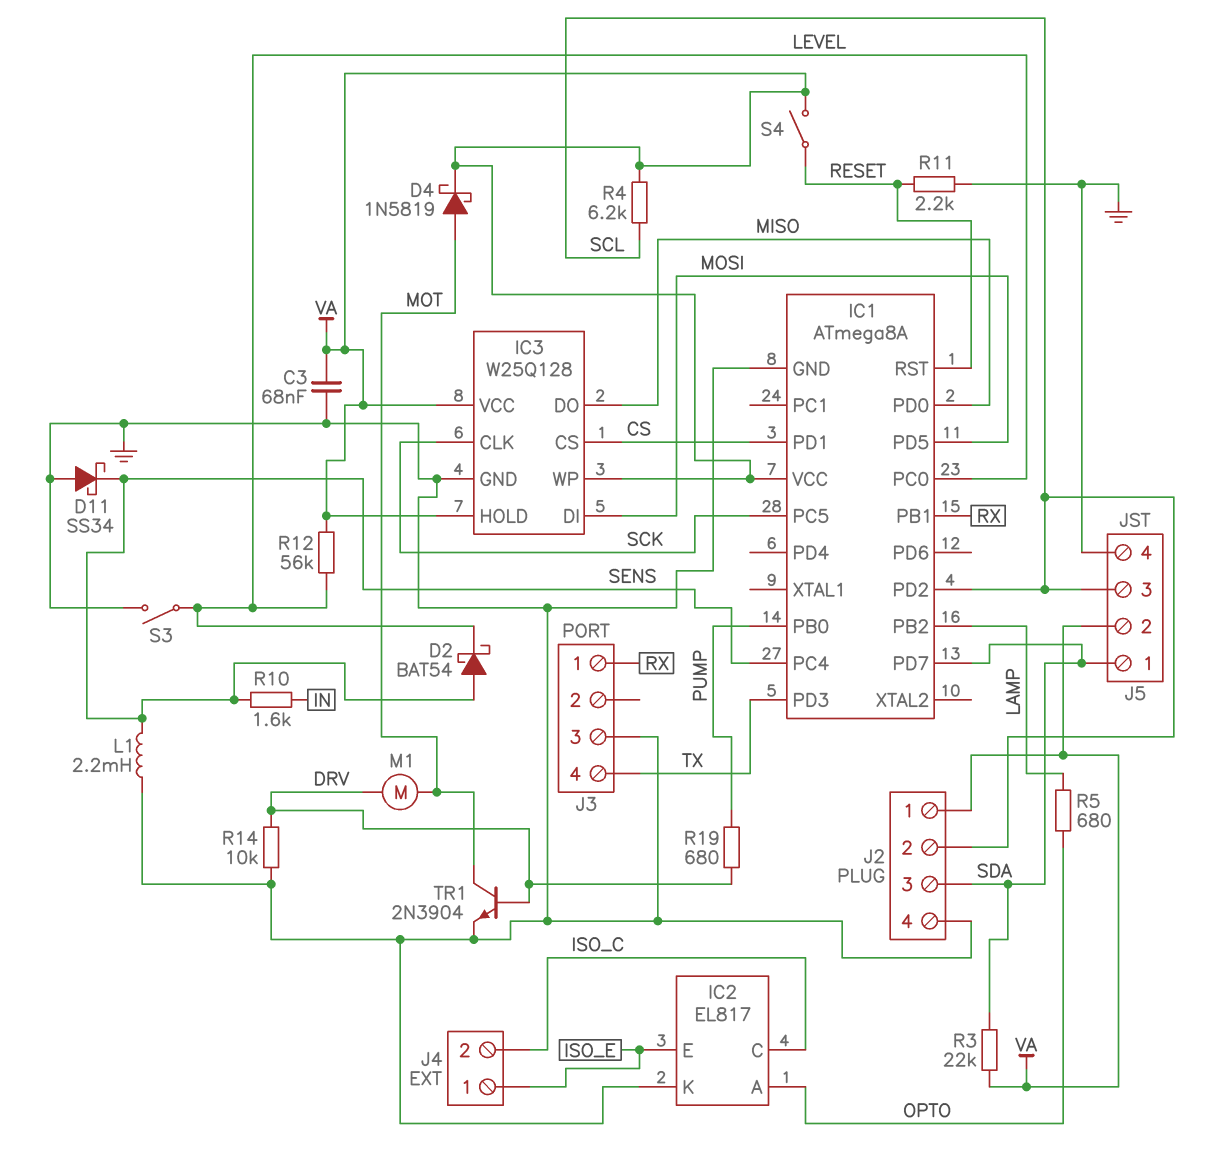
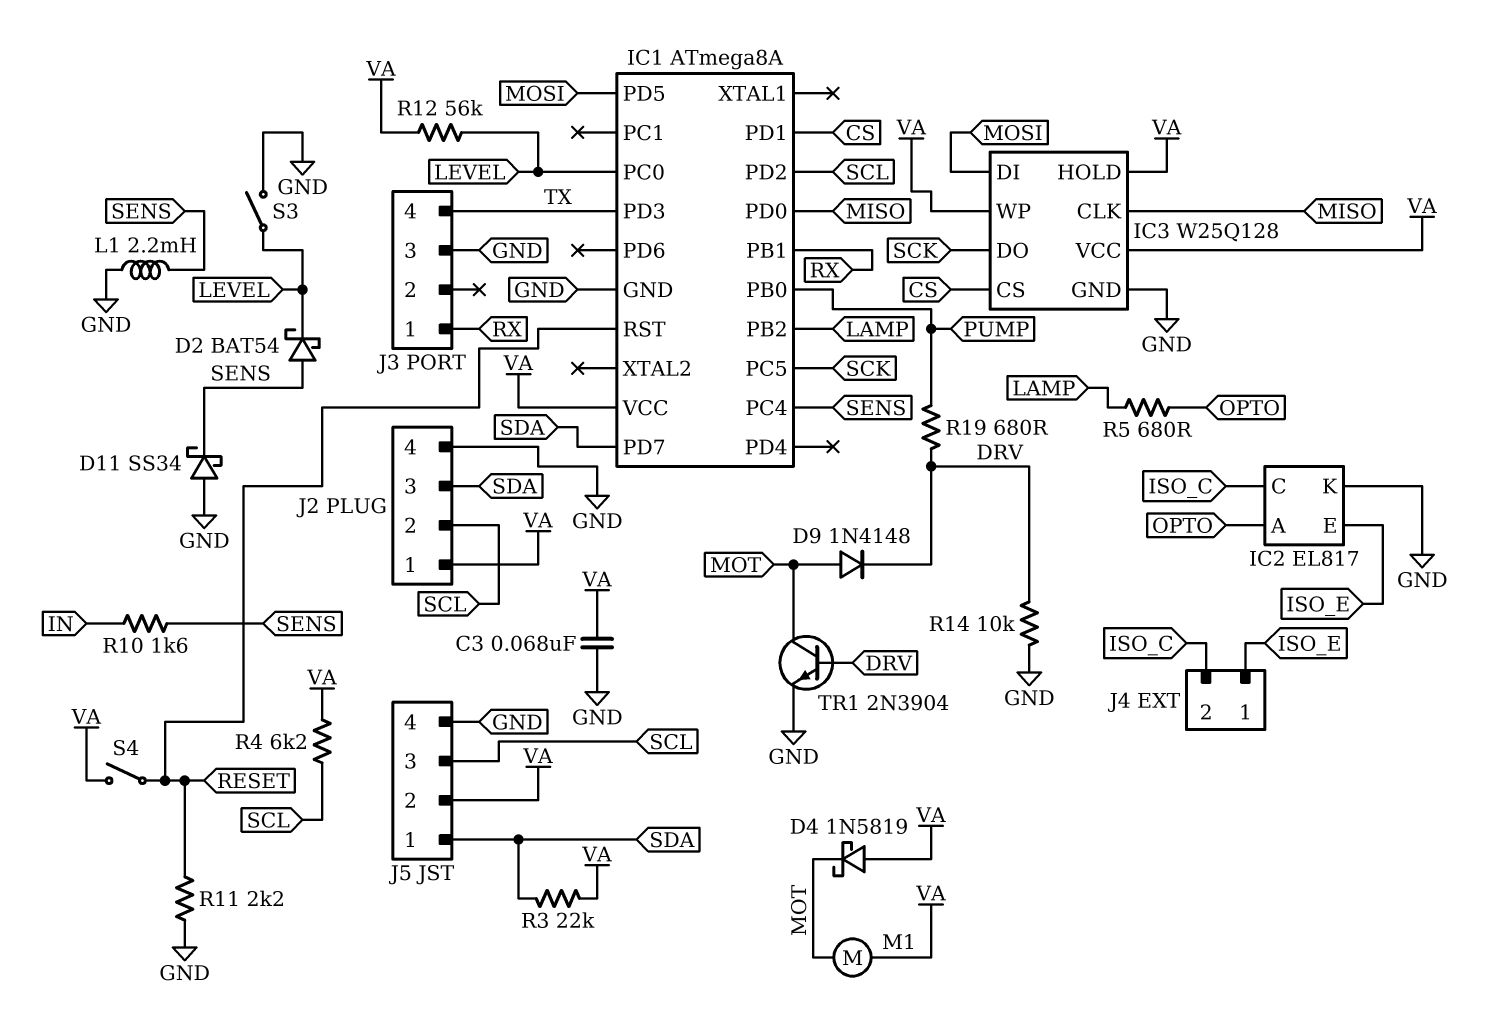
D4: schottky 1N5819 (A MOT, K VA) -> schottky 1N5819 (A VA, K MOT)
D9: none -> diode 1N4148 (A MOT, K DRV)
IC3 pin CLK: SCK -> MISO
IC3 pin DO: MISO -> SCK
M1: motor (DRV, MOT) -> motor (MOT, VA)

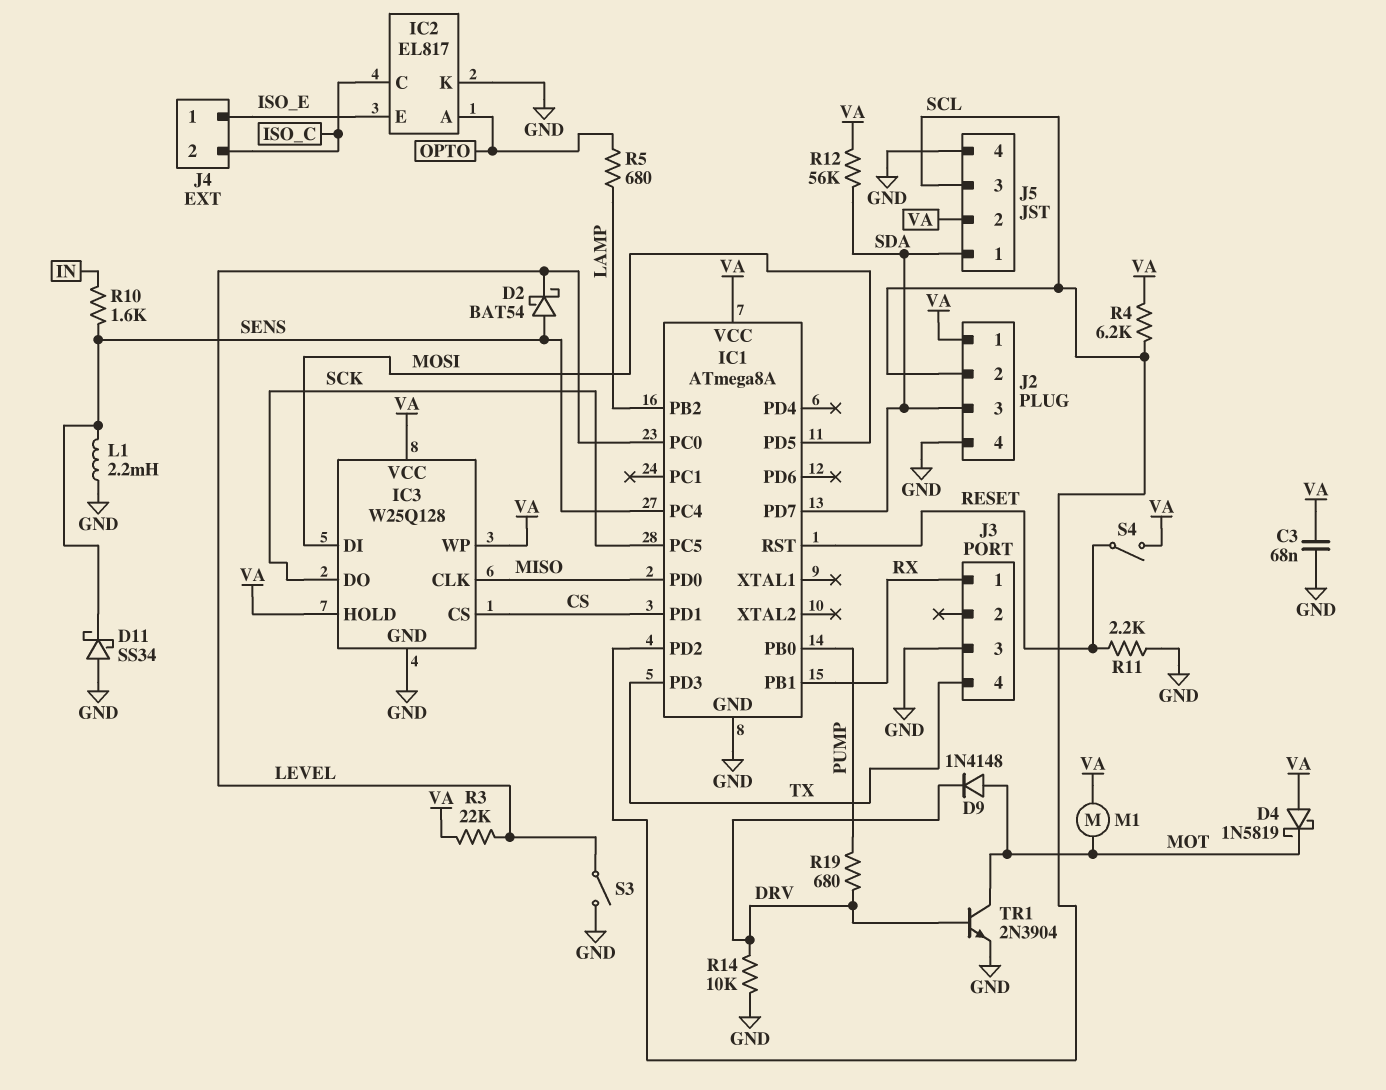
R3: 22k (SDA, VA) -> 22k (LEVEL, VA)
R12: 56k (LEVEL, VA) -> 56k (SDA, VA)

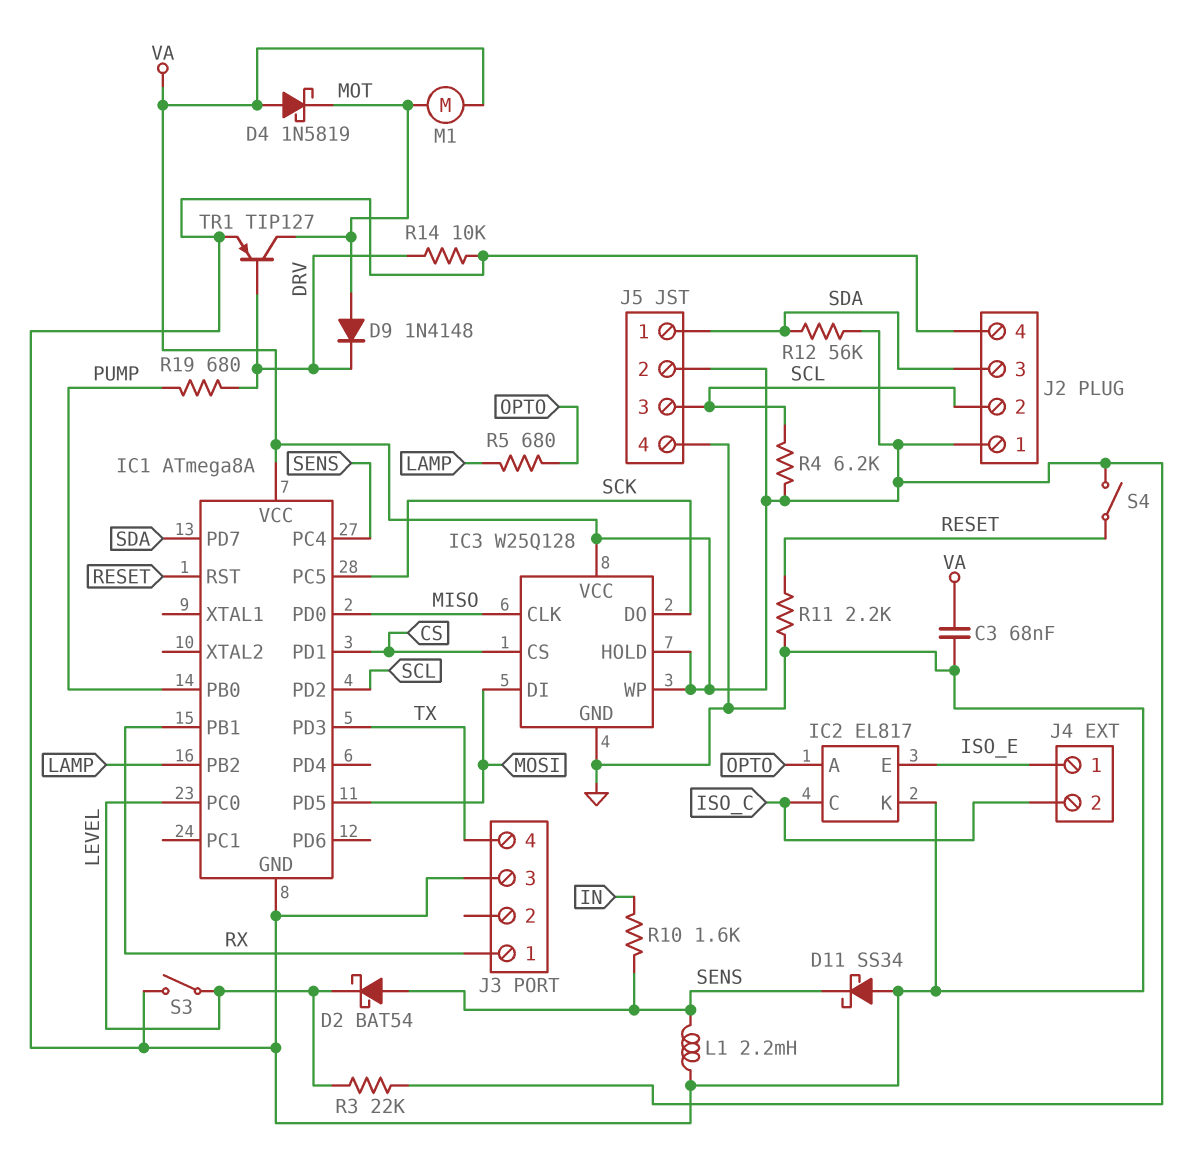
TR1: NPN 2N3904 (B DRV, C MOT, E GND) -> PNP TIP127 (B DRV, C MOT, E GND)

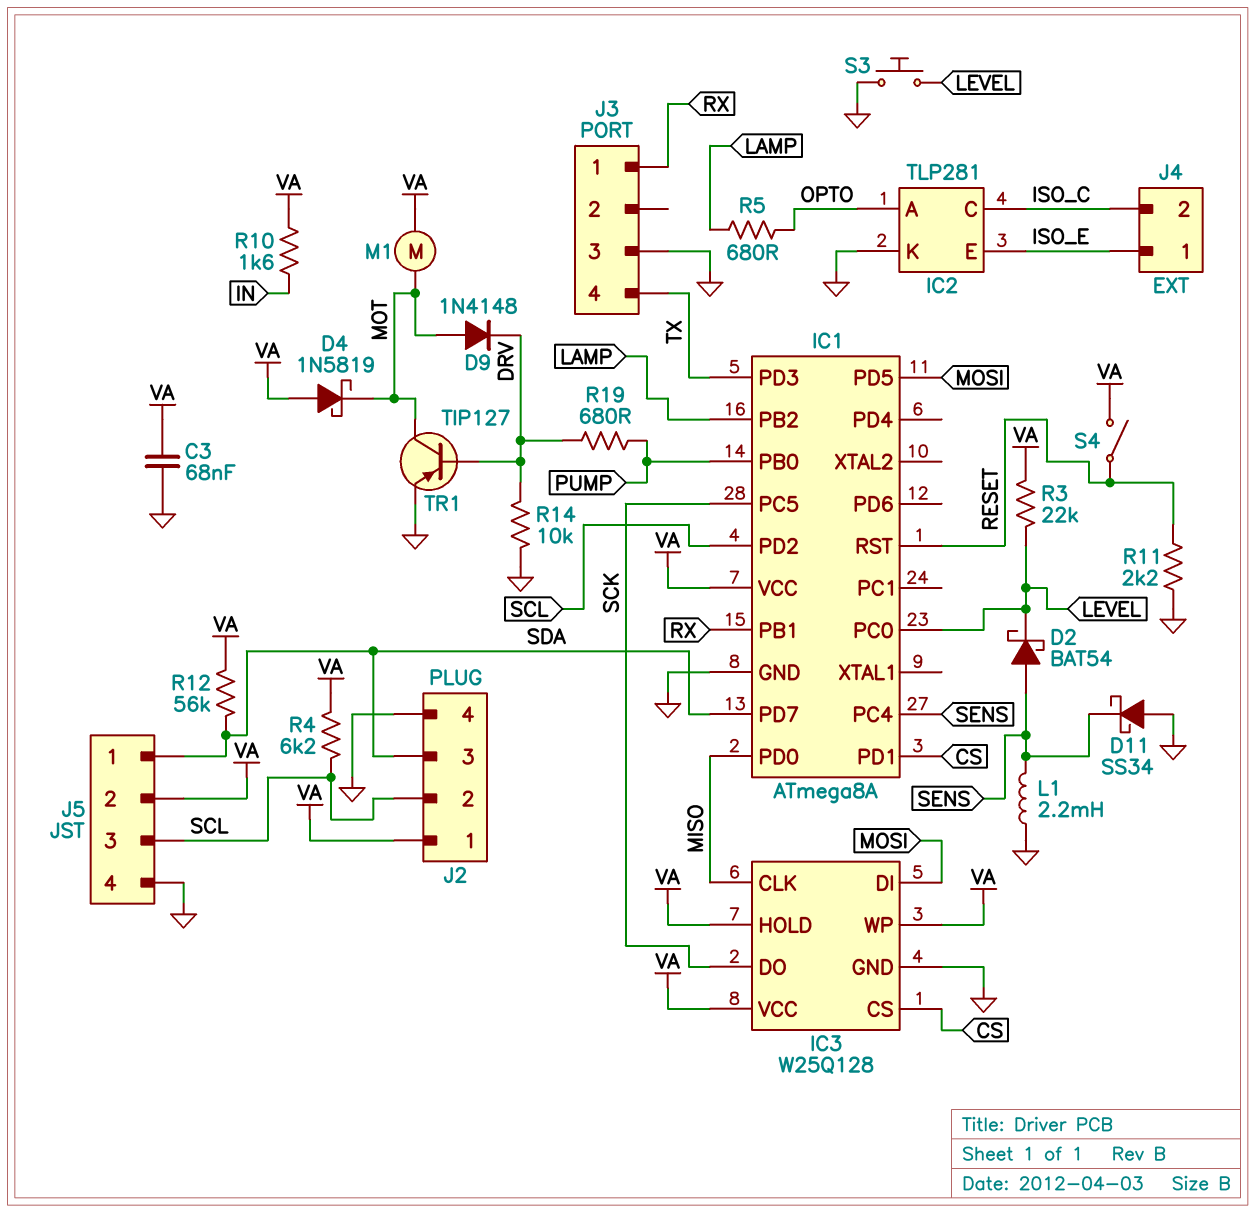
IC2: EL817 -> TLP281
R10: 1.6k (IN, SENS) -> 1.6k (IN, VA)
S3: switch (GND, LEVEL) -> button (GND, LEVEL)

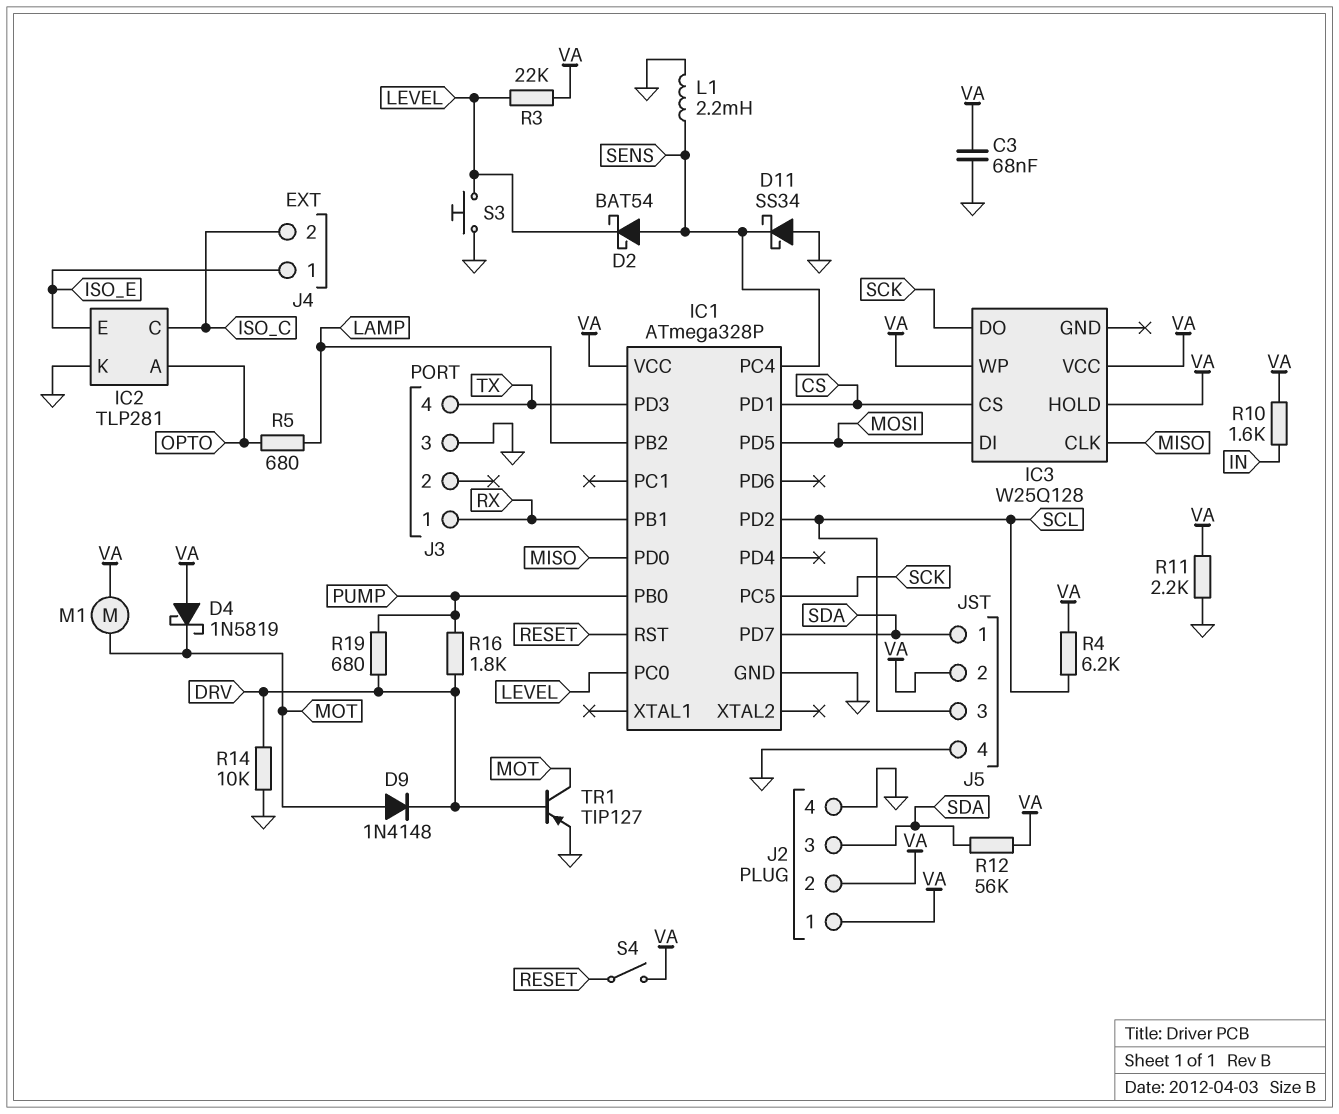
IC1: ATmega8A -> ATmega328P
IC3 pin GND: GND -> none
J2 pin 2: SCL -> VA
R11: 2.2k (GND, RESET) -> 2.2k (GND, VA)
R16: none -> 1.8k (DRV, PUMP)

